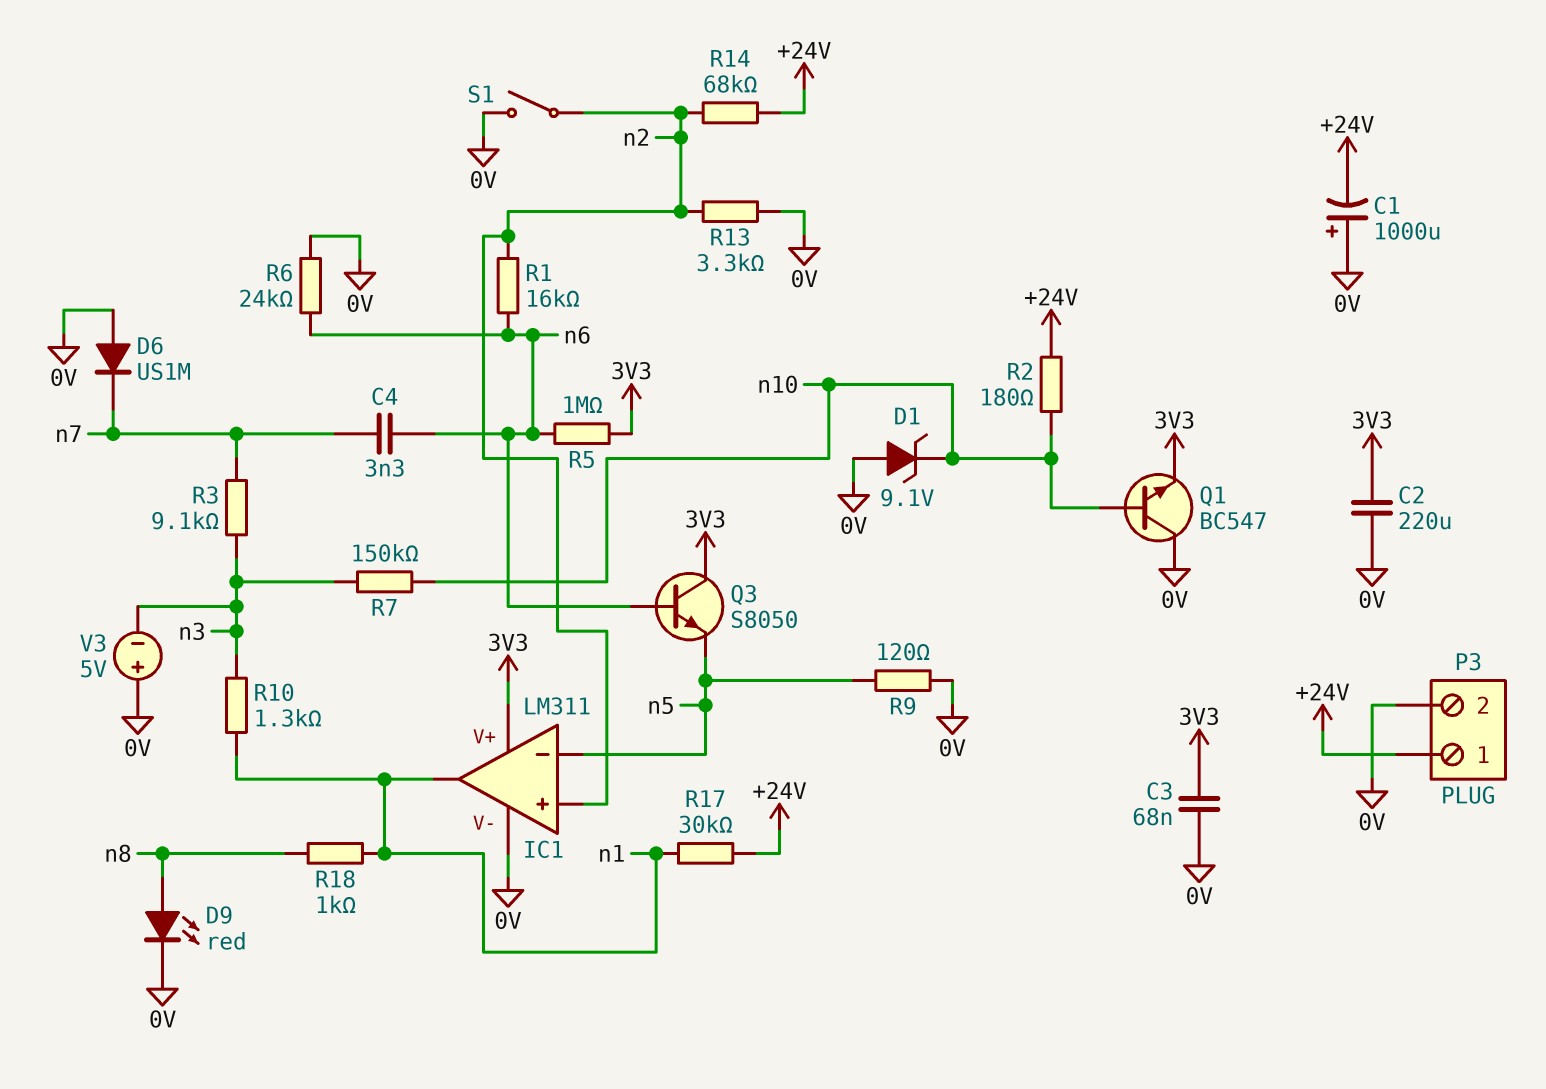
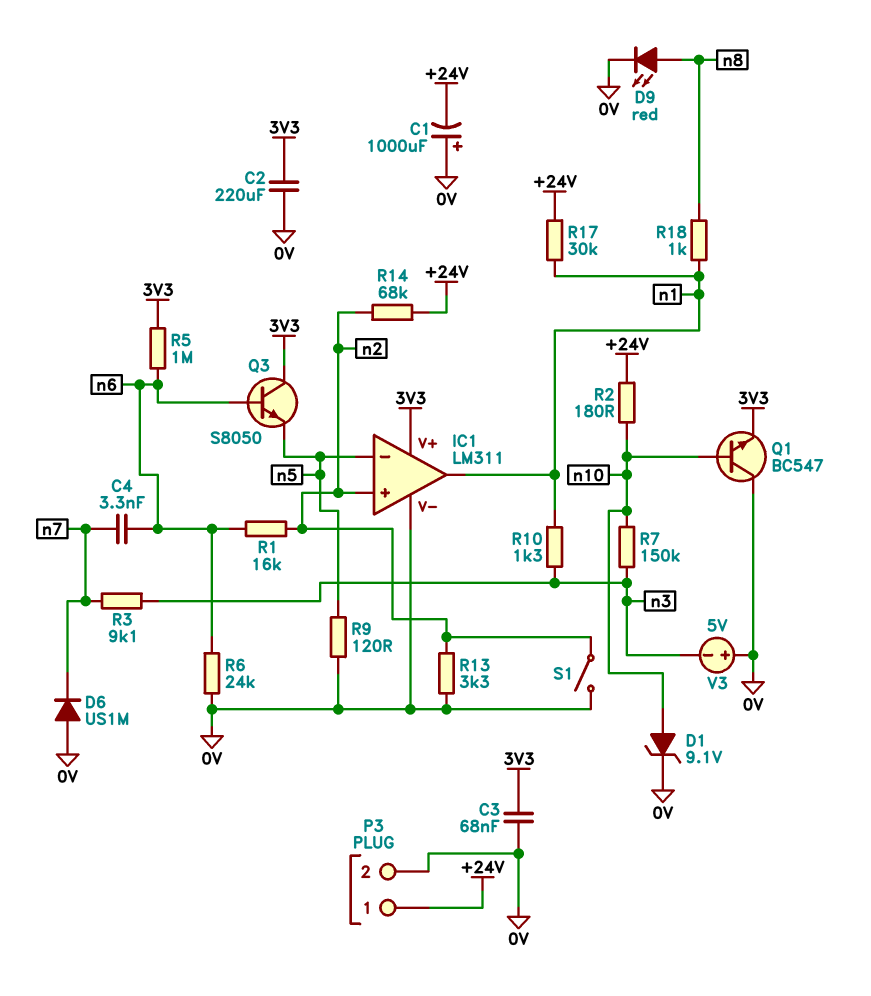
D1: zener 9.1V (A 0V, K n10) -> zener 9.1V (A n10, K 0V)

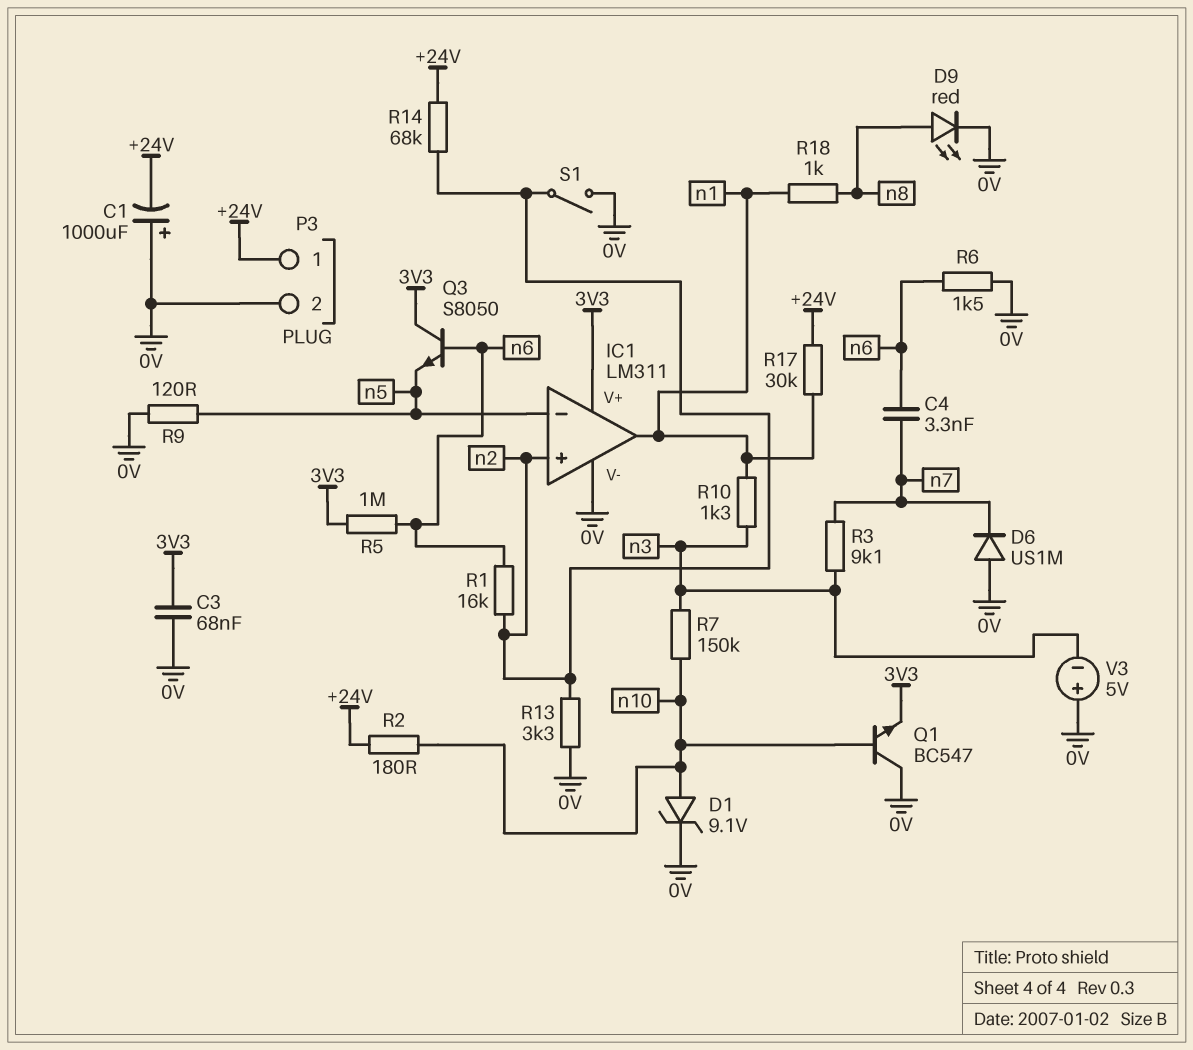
C2: 220uF (0V, 3V3) -> none
R6: 24k (0V, n6) -> 1.5k (0V, n6)

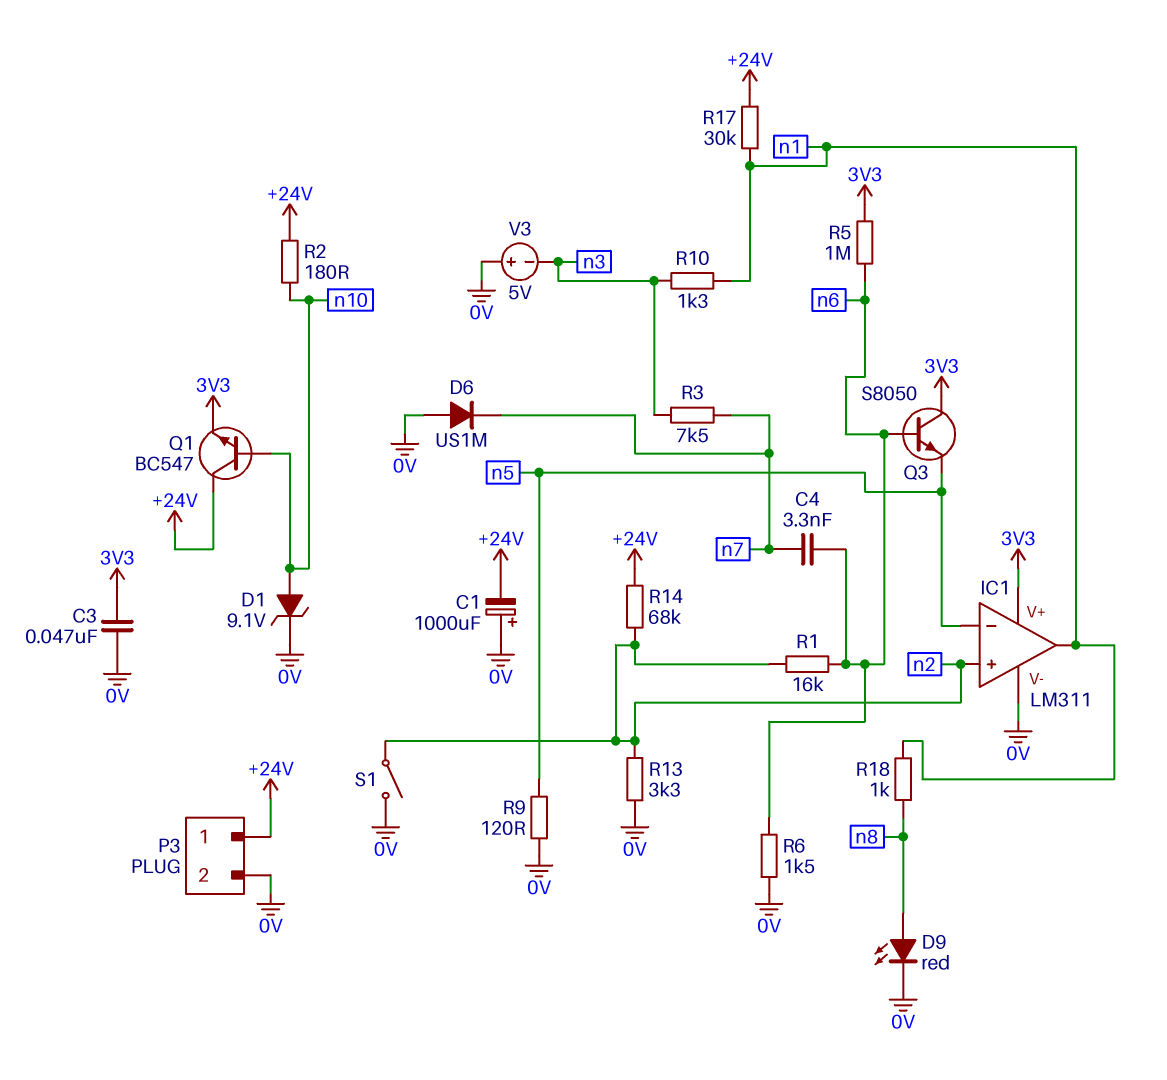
C3: 68nF (0V, 3V3) -> 47nF (0V, 3V3)
Q1: NPN BC547 (B n10, C 0V, E 3V3) -> NPN BC547 (B n10, C +24V, E 3V3)
R3: 9.1k (n3, n7) -> 7.5k (n3, n7)
R7: 150k (n3, n10) -> none

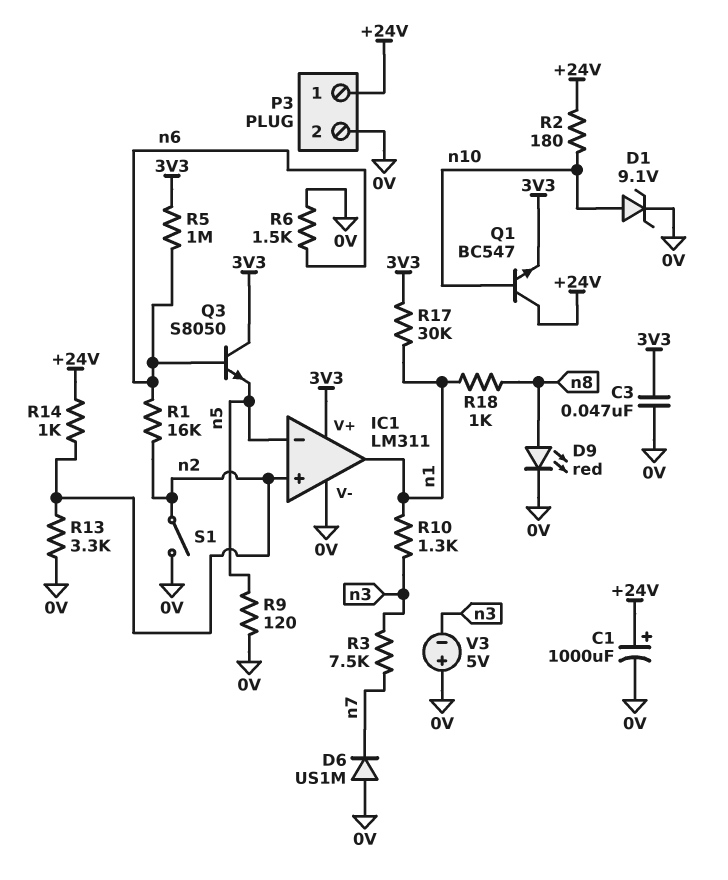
C1: 1000uF (plus 0V, minus +24V) -> 1000uF (plus +24V, minus 0V)
C4: 3.3nF (n6, n7) -> none
R14: 68k (+24V, n2) -> 1k (+24V, n2)
R17: 30k (+24V, n1) -> 30k (3V3, n1)

